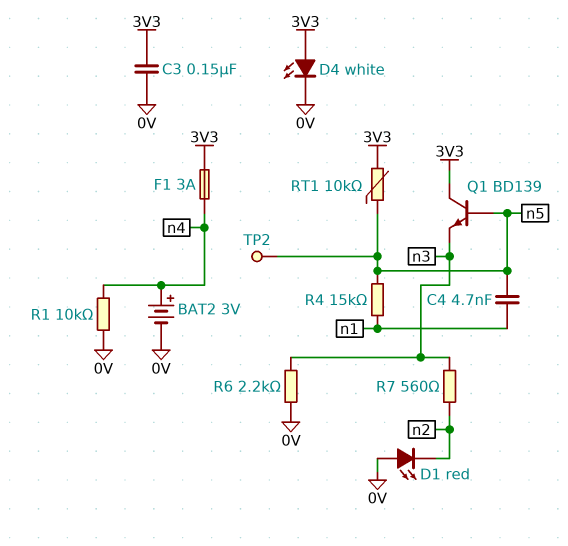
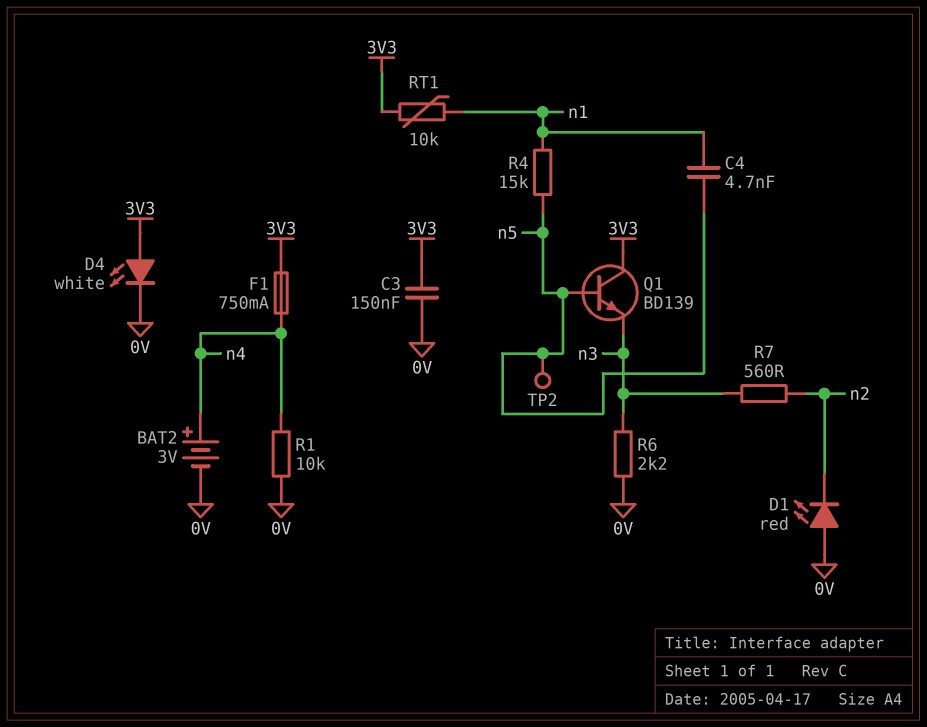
F1: 3A (3V3, n4) -> 750mA (3V3, n4)
RT1: 10k (3V3, n5) -> 10k (3V3, n1)

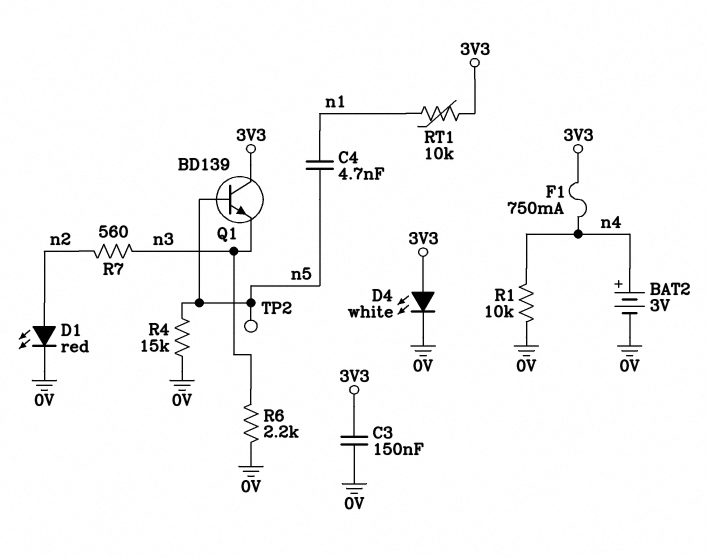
D1: LED red (A 0V, K n2) -> LED red (A n2, K 0V)
R4: 15k (n1, n5) -> 15k (0V, n5)

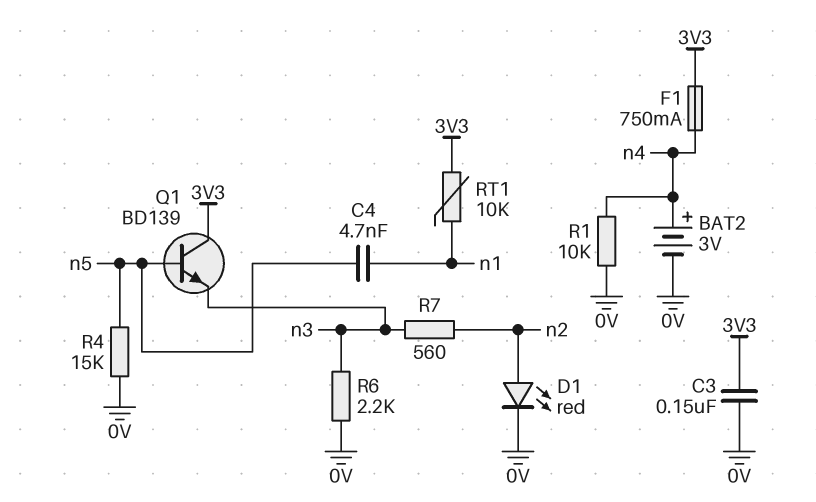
D4: LED white (A 3V3, K 0V) -> none
TP2: test point (n5) -> none

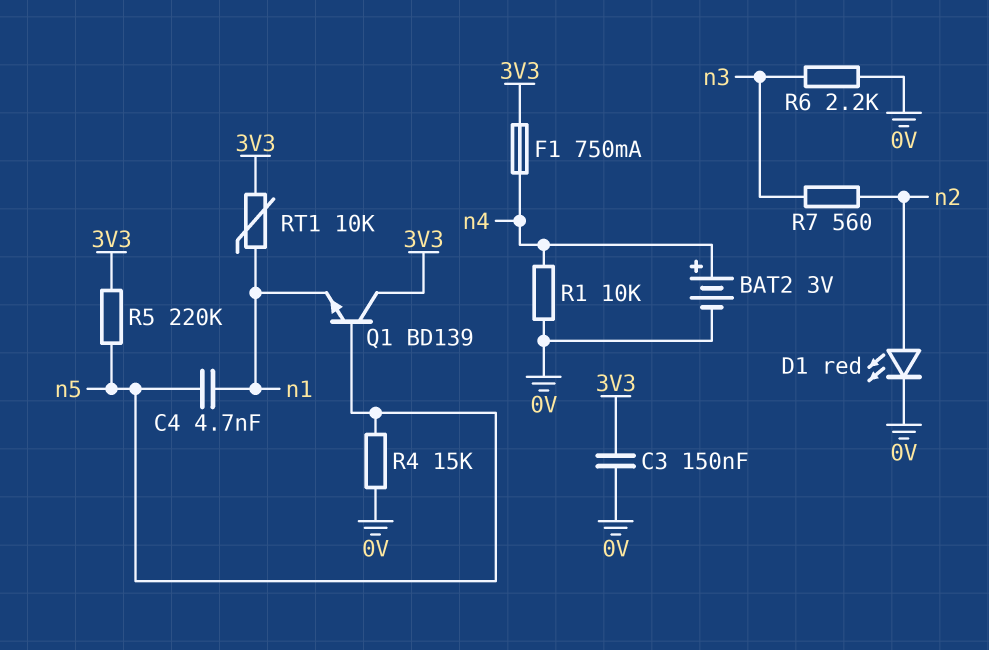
Q1: NPN BD139 (B n5, C 3V3, E n3) -> NPN BD139 (B n5, C 3V3, E n1)
R5: none -> 220k (3V3, n5)

